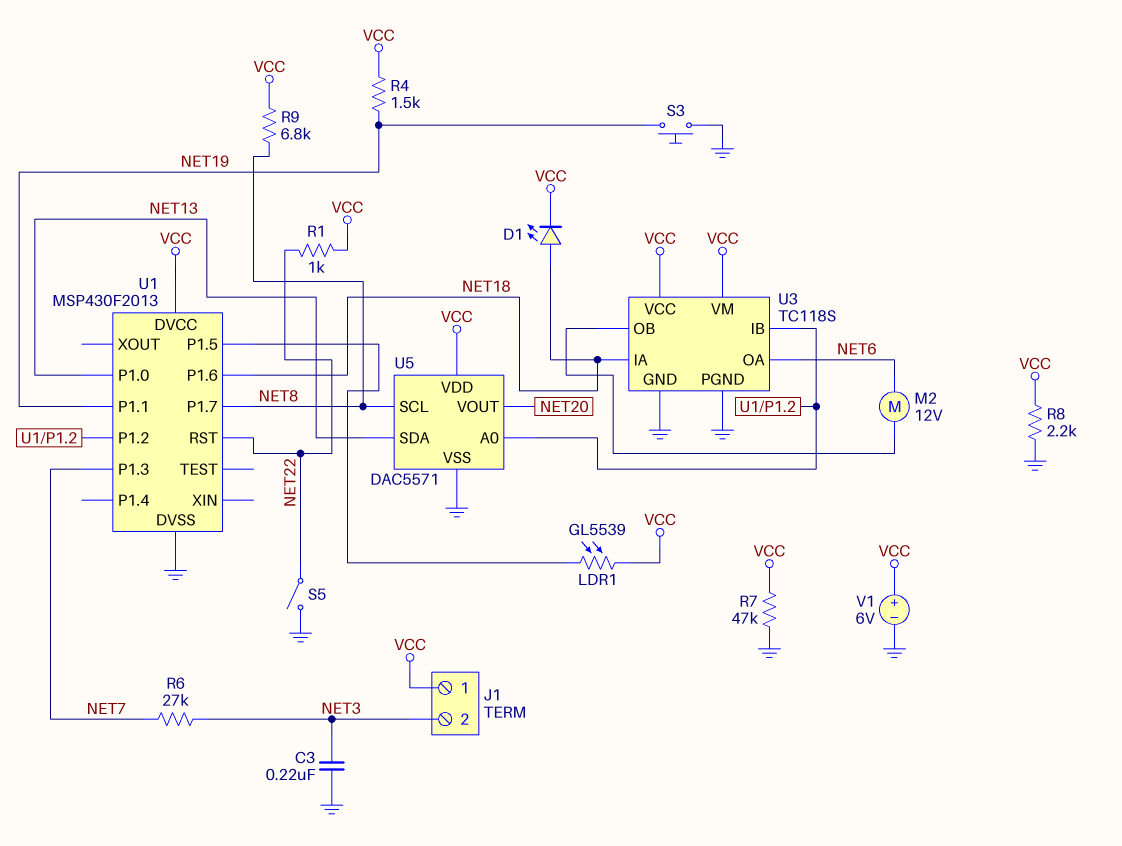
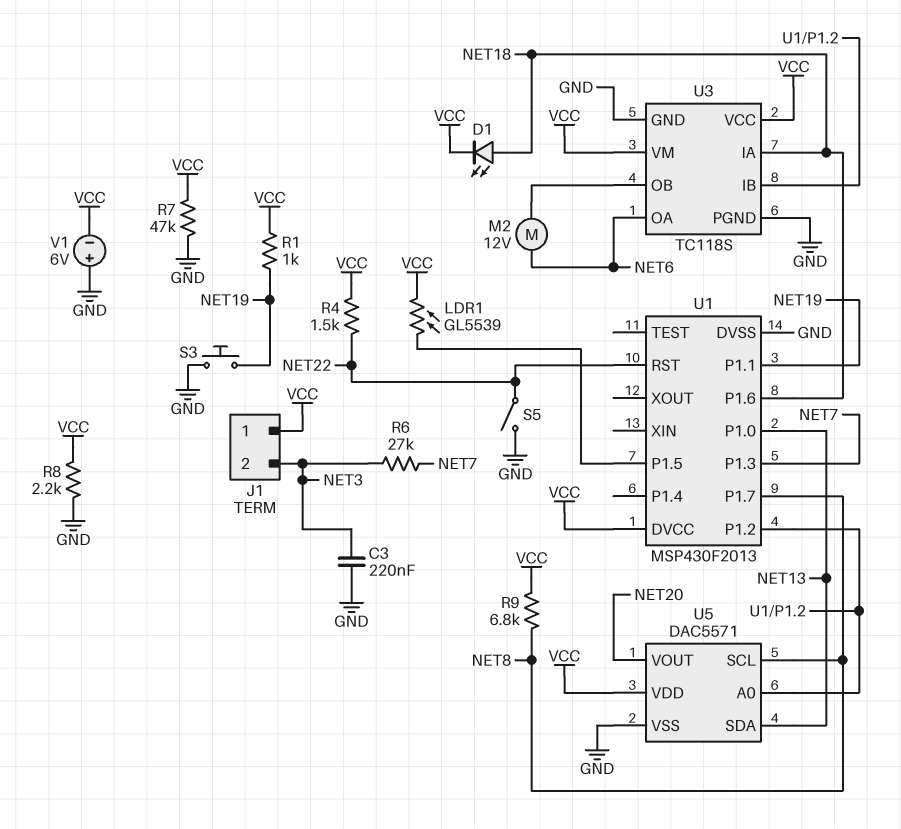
R1: 1k (NET22, VCC) -> 1k (NET19, VCC)
R4: 1.5k (NET19, VCC) -> 1.5k (NET22, VCC)
V1: 6V (plus VCC, minus GND) -> 6V (plus GND, minus VCC)

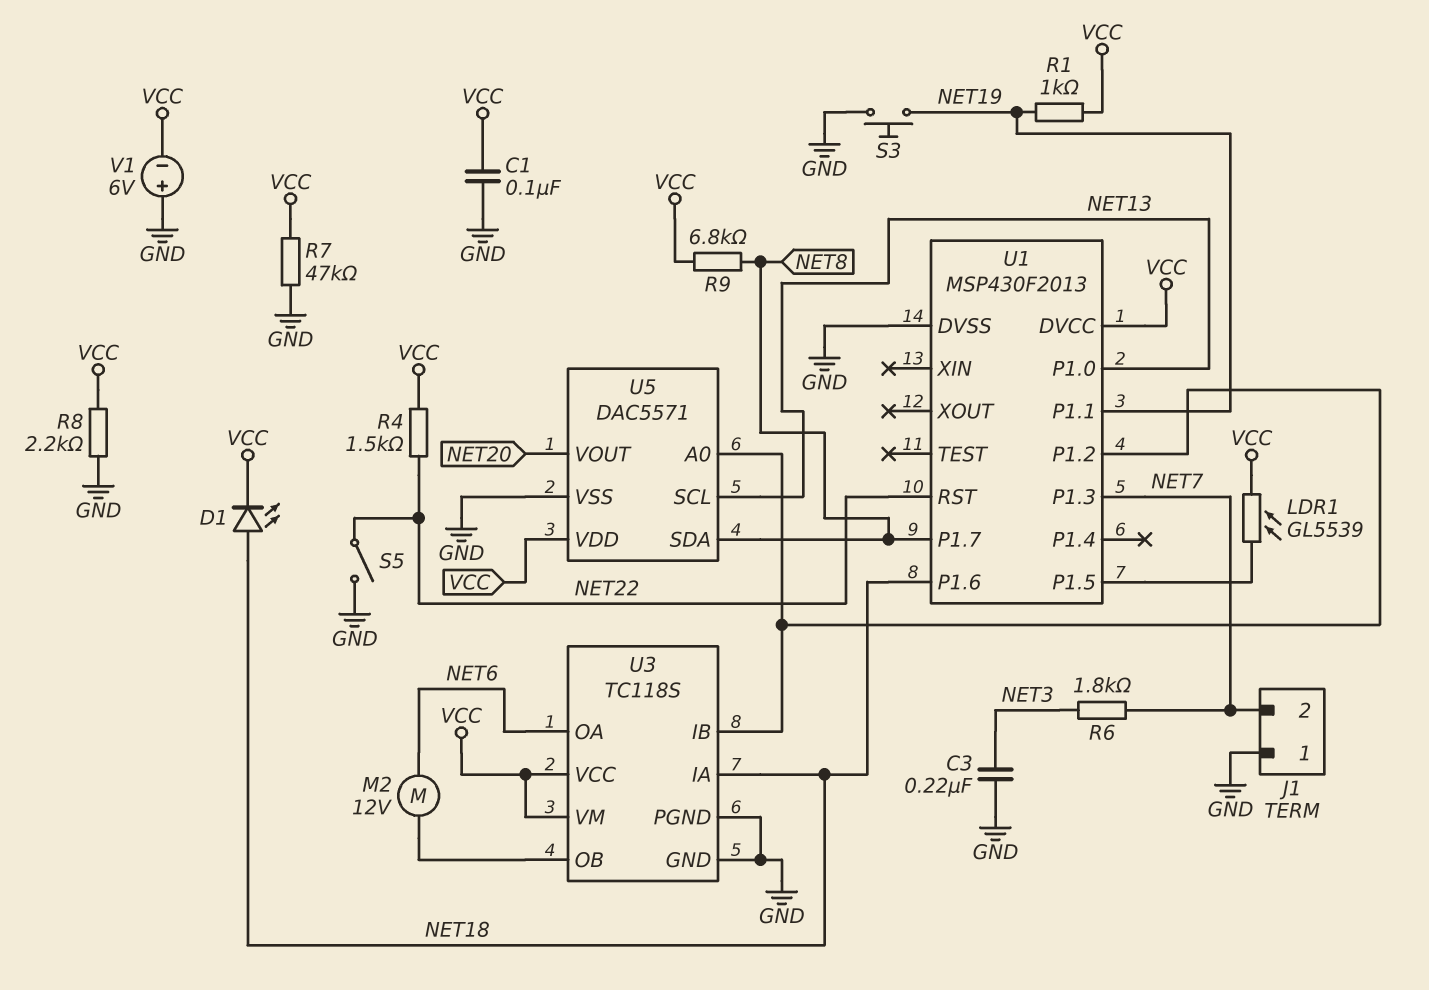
C1: none -> 100nF (GND, VCC)
J1 pin 1: VCC -> GND
J1 pin 2: NET3 -> NET7
R6: 27k (NET3, NET7) -> 1.8k (NET3, NET7)
U5 pin SCL: NET8 -> NET13
U5 pin SDA: NET13 -> NET8

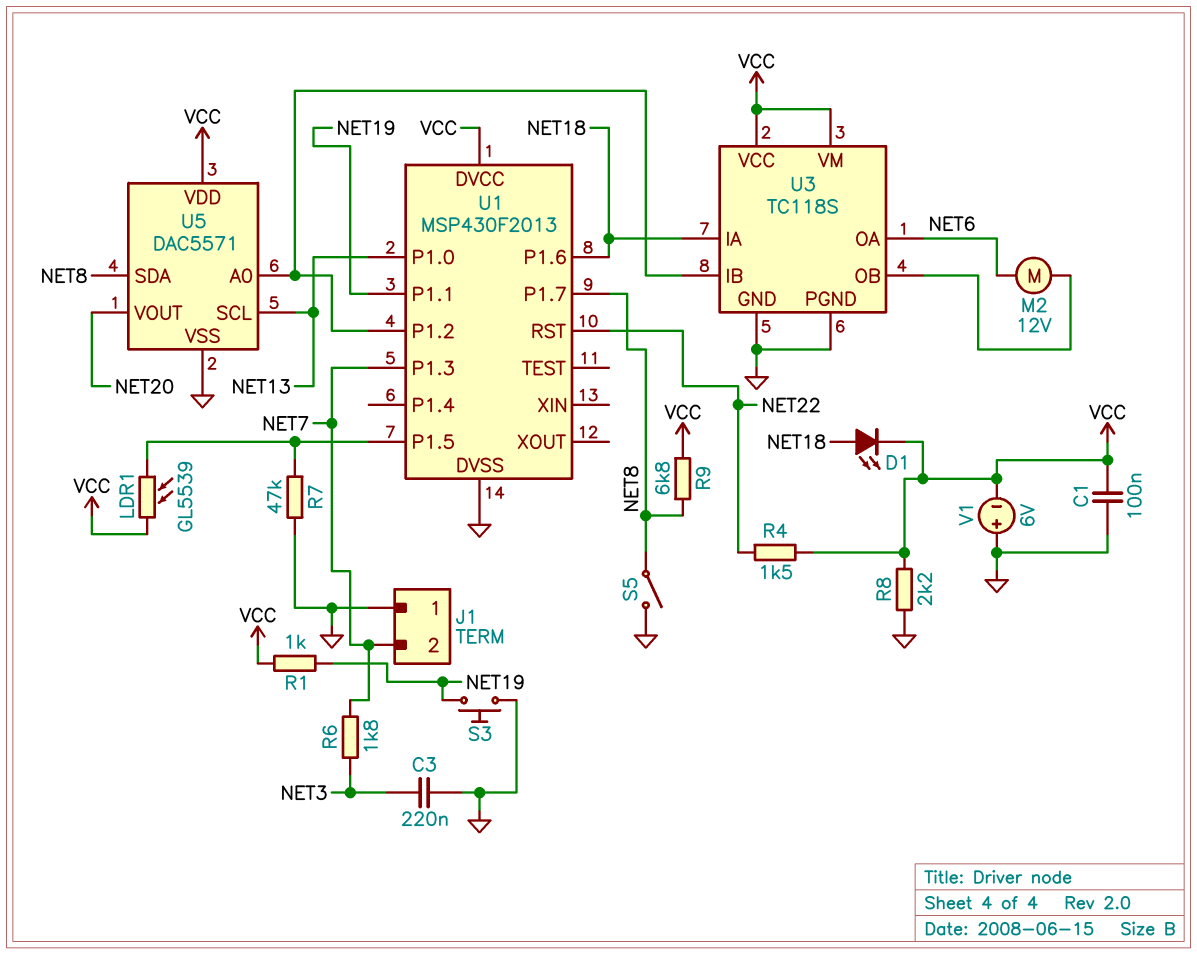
R7: 47k (GND, VCC) -> 47k (GND, U1/P1.5)
S5: switch (GND, NET22) -> switch (GND, NET8)

